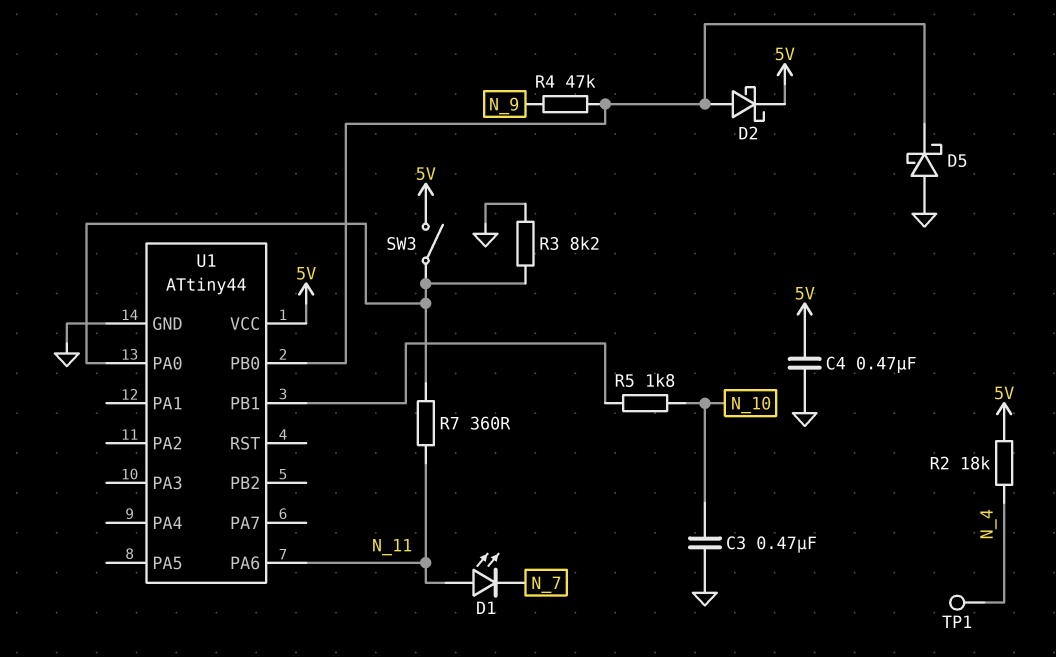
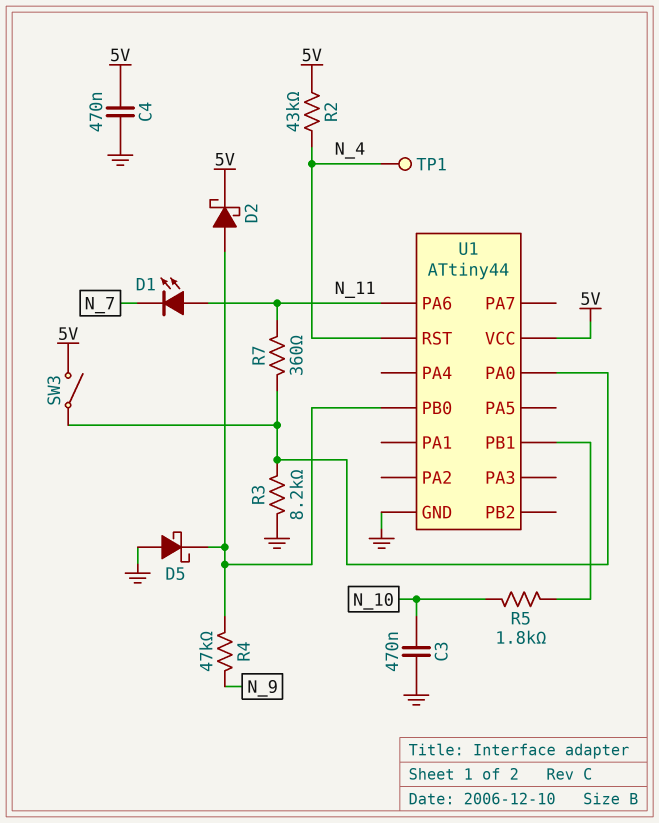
R2: 18k (5V, N_4) -> 43k (5V, N_4)
U1 pin RST: none -> N_4

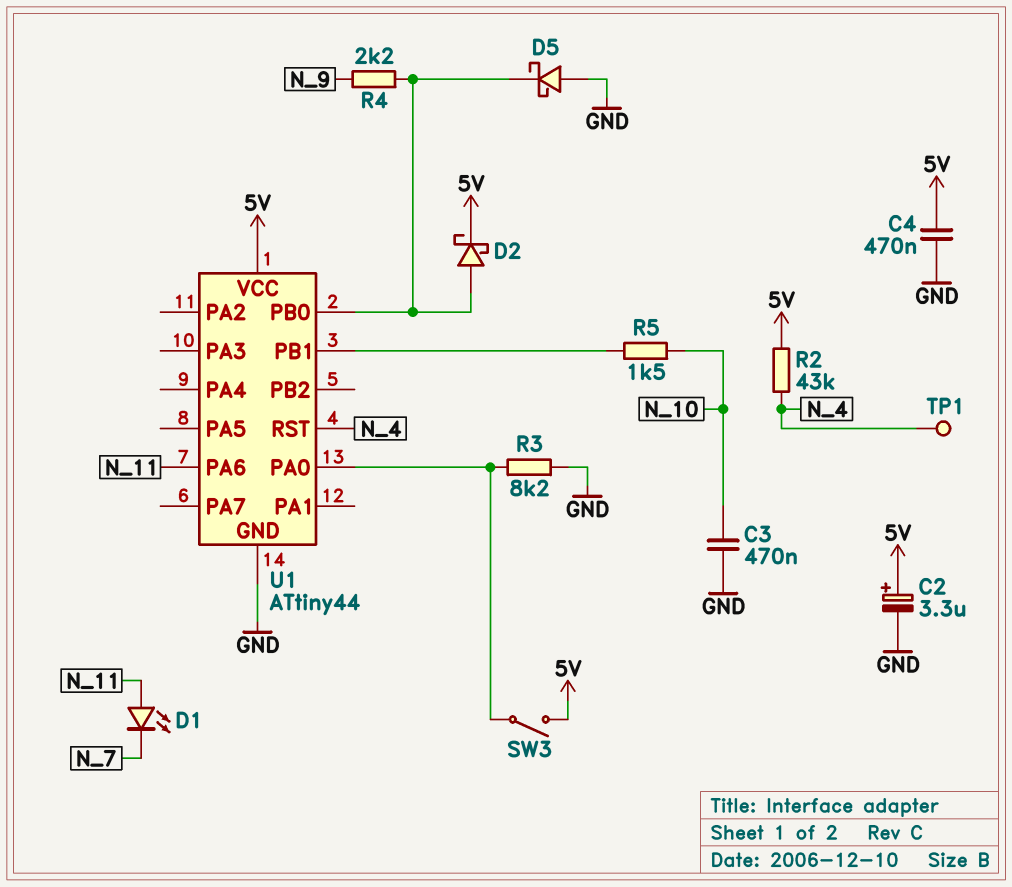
C2: none -> 3.3uF (plus 5V, minus GND)
R4: 47k (N_9, U1/PB0) -> 2.2k (N_9, U1/PB0)
R5: 1.8k (N_10, U1/PB1) -> 1.5k (N_10, U1/PB1)
R7: 360 (N_11, U1/PA0) -> none

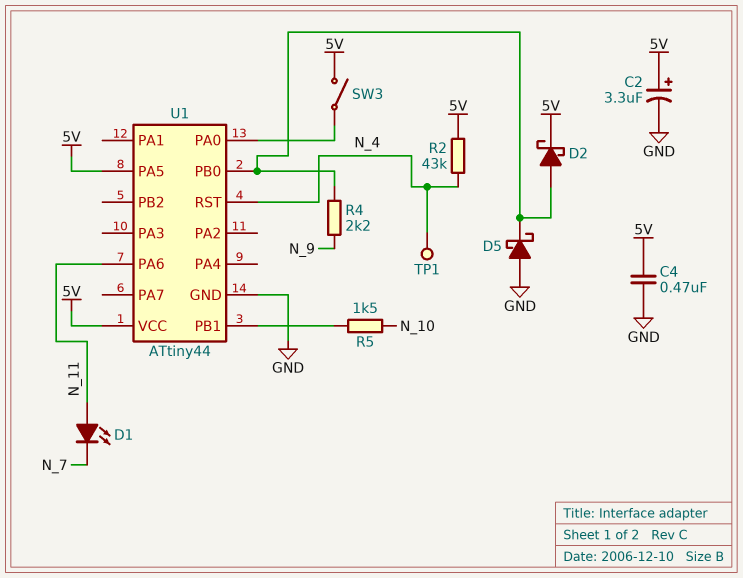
C3: 470nF (GND, N_10) -> none
R3: 8.2k (GND, U1/PA0) -> none
U1 pin PA5: none -> 5V

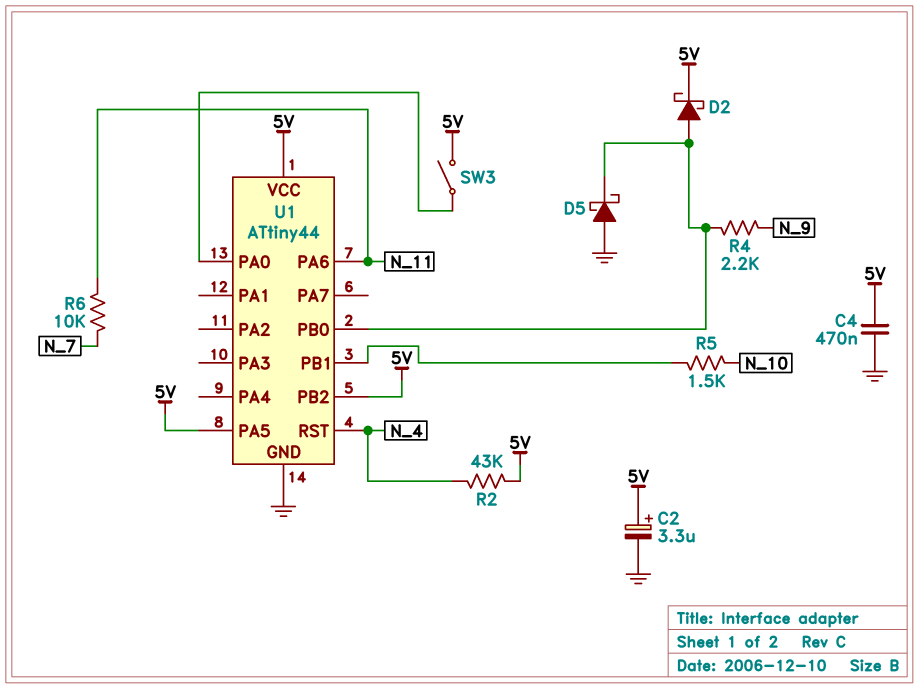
D1: LED (A N_11, K N_7) -> none
R6: none -> 10k (N_7, N_11)
TP1: test point (N_4) -> none
U1 pin PB2: none -> 5V

